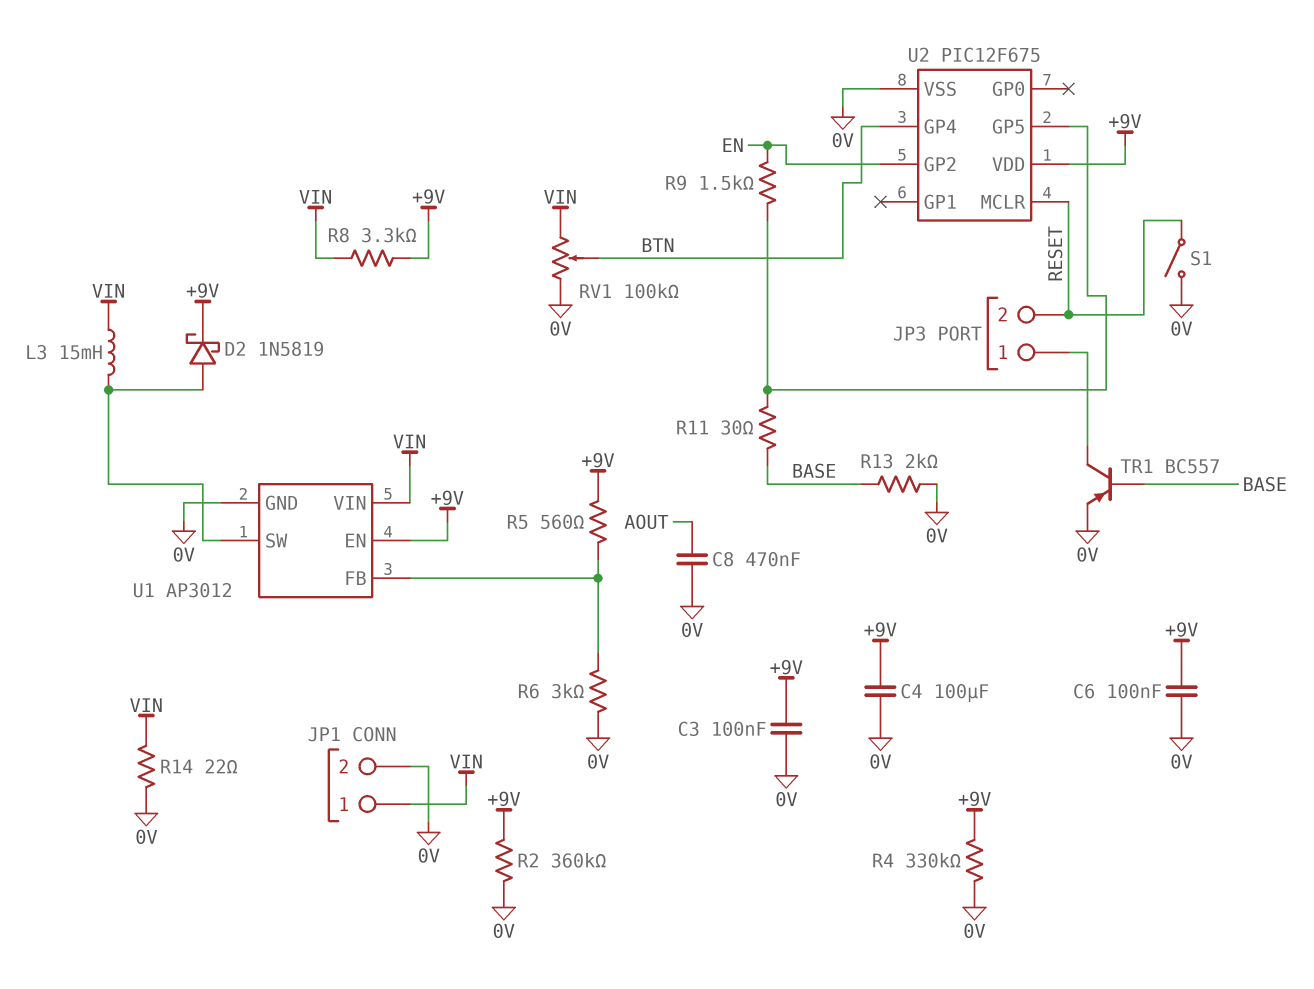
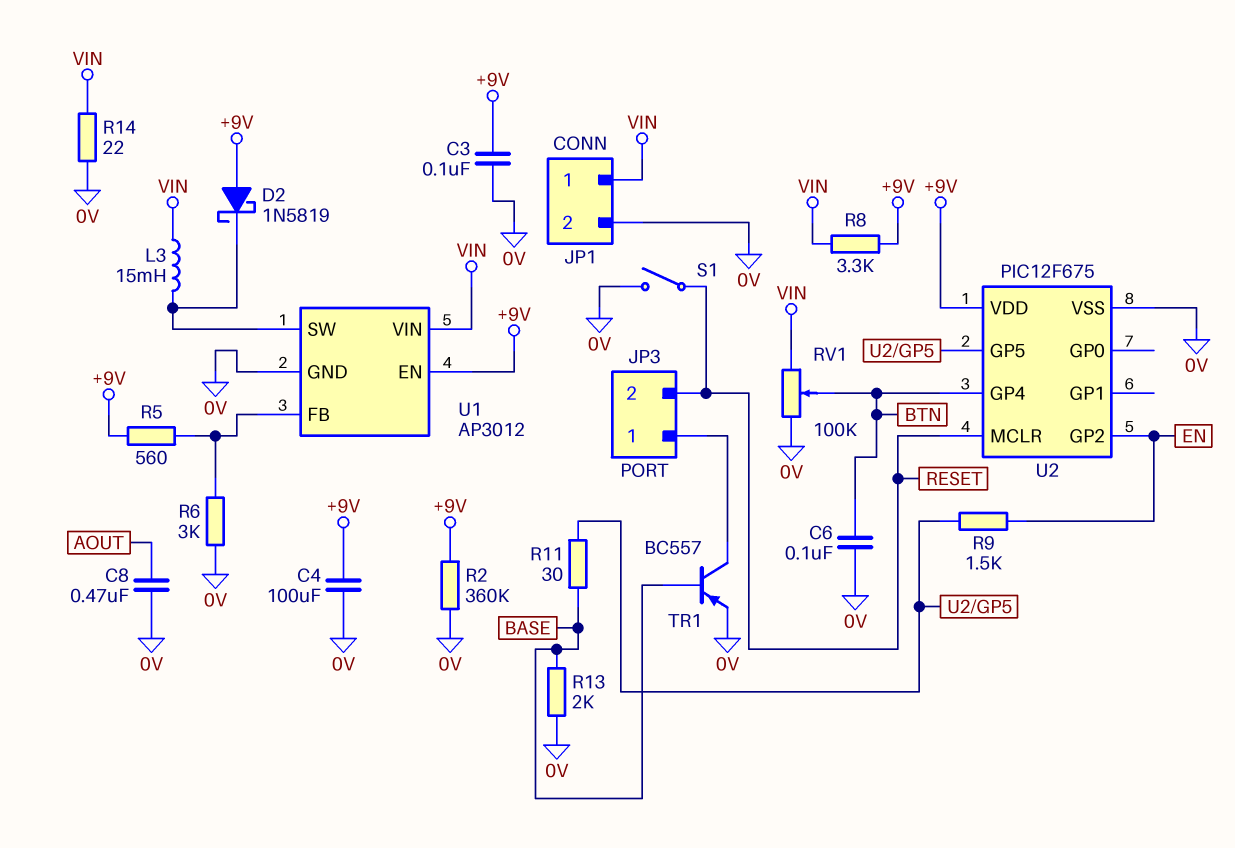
C6: 100nF (+9V, 0V) -> 100nF (0V, BTN)
D2: schottky 1N5819 (A U1/SW, K +9V) -> schottky 1N5819 (A +9V, K U1/SW)
R4: 330k (+9V, 0V) -> none

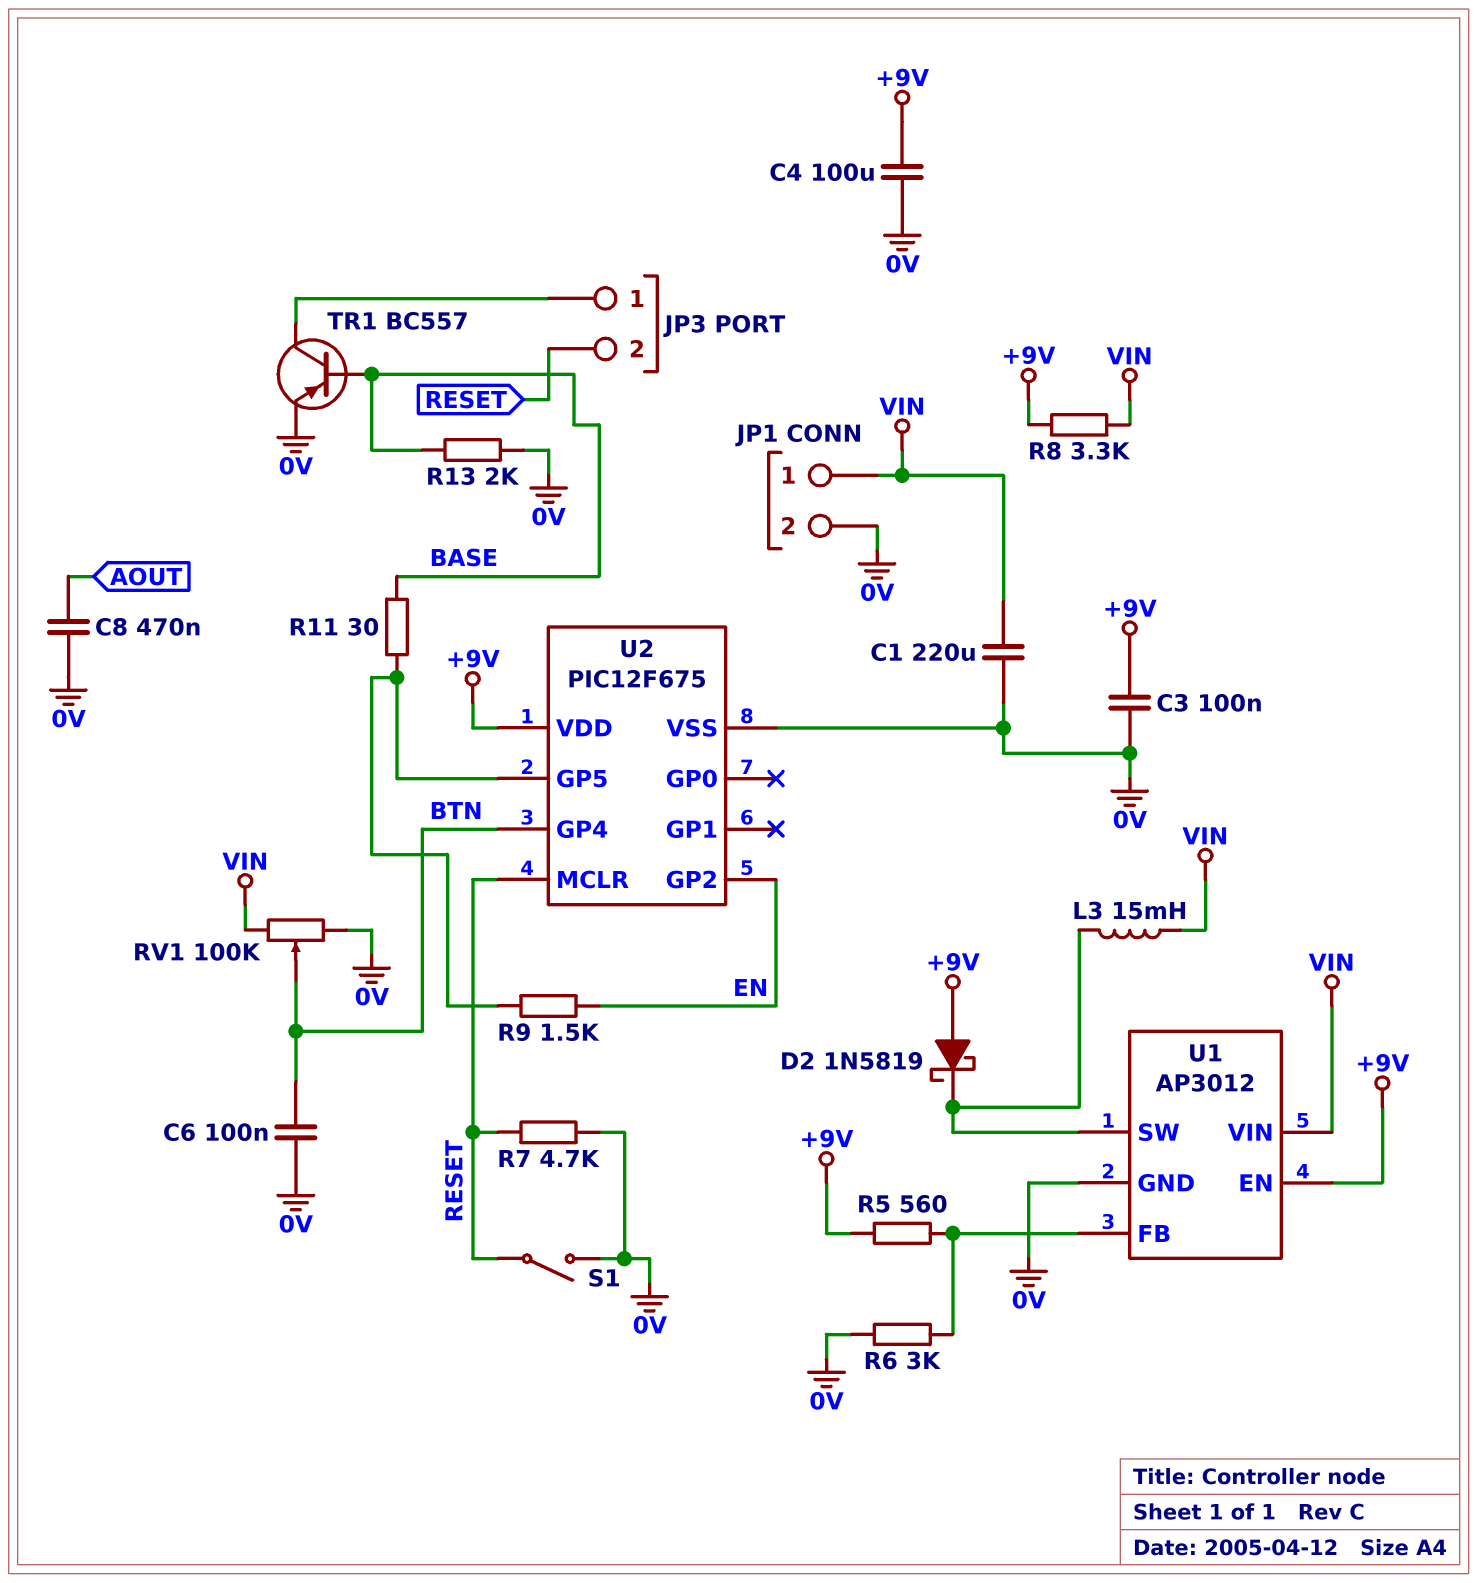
C1: none -> 220uF (0V, VIN)
R2: 360k (+9V, 0V) -> none
R7: none -> 4.7k (0V, RESET)
R14: 22 (0V, VIN) -> none

